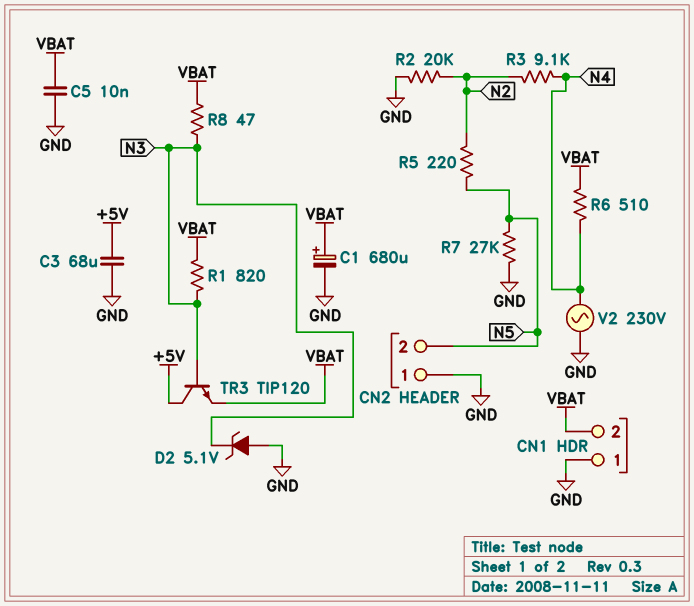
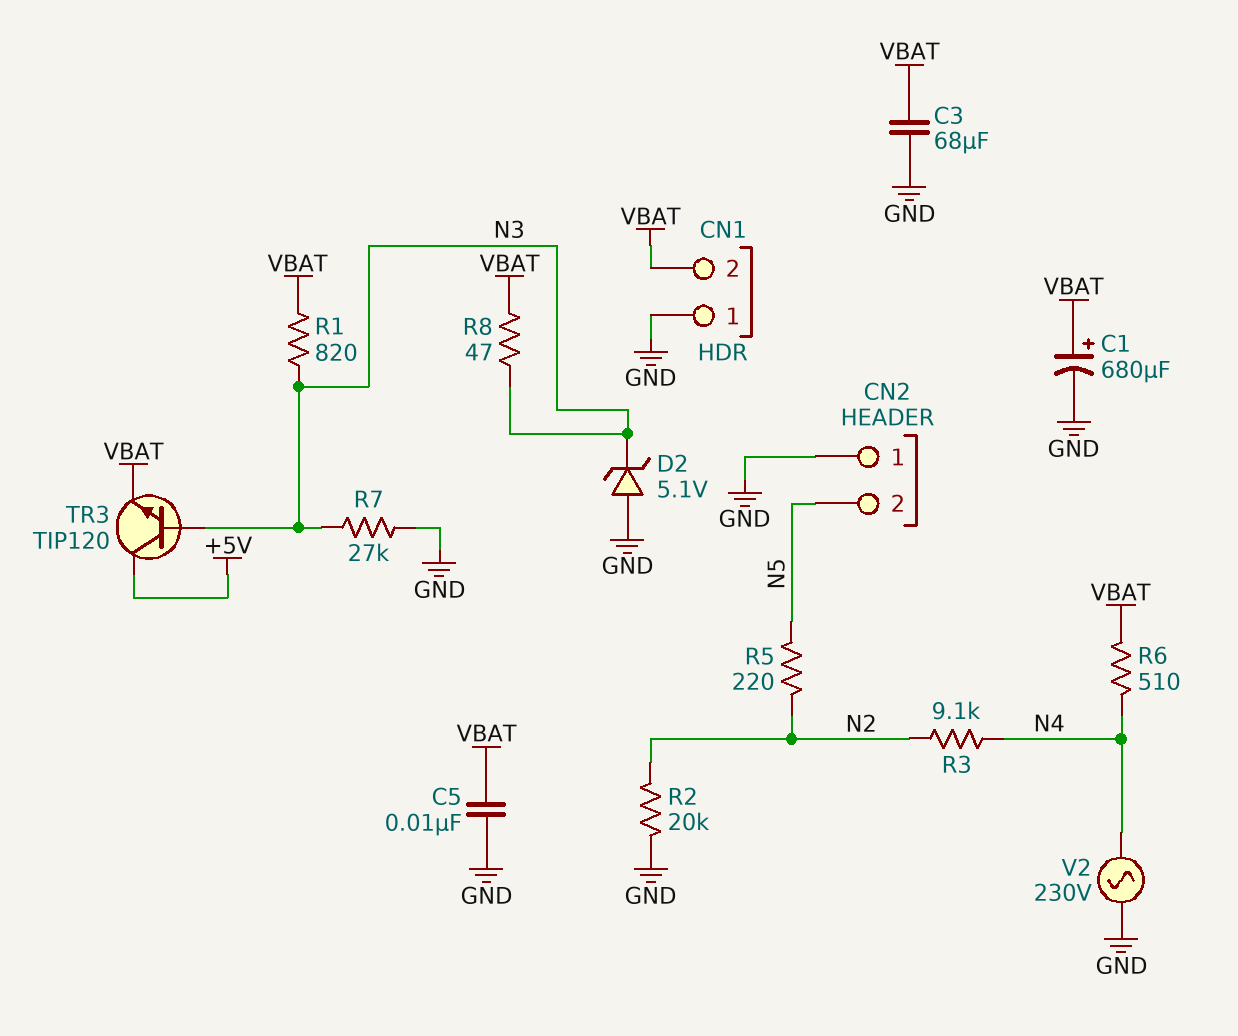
C3: 68uF (+5V, GND) -> 68uF (GND, VBAT)
R7: 27k (GND, N5) -> 27k (GND, N3)

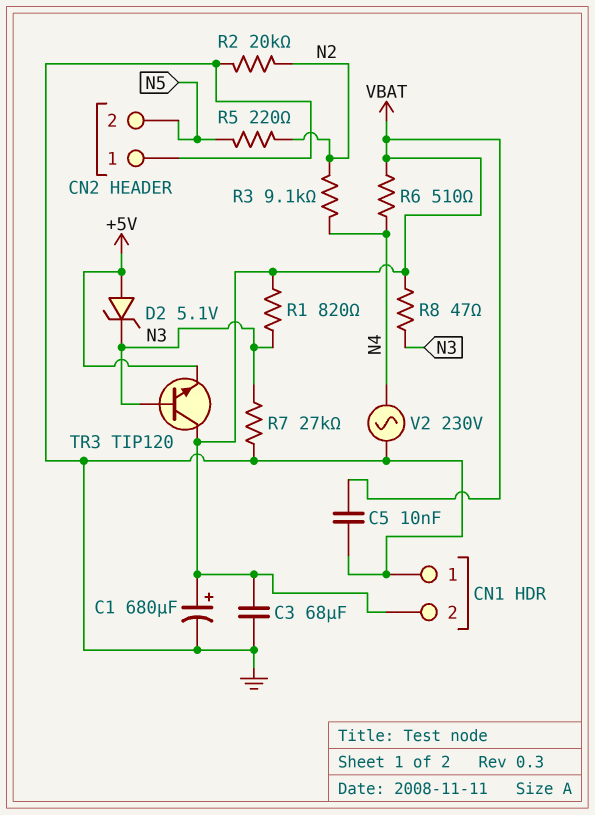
D2: zener 5.1V (A GND, K N3) -> zener 5.1V (A +5V, K N3)
TR3: NPN TIP120 (B N3, C +5V, E VBAT) -> NPN TIP120 (B N3, C VBAT, E +5V)

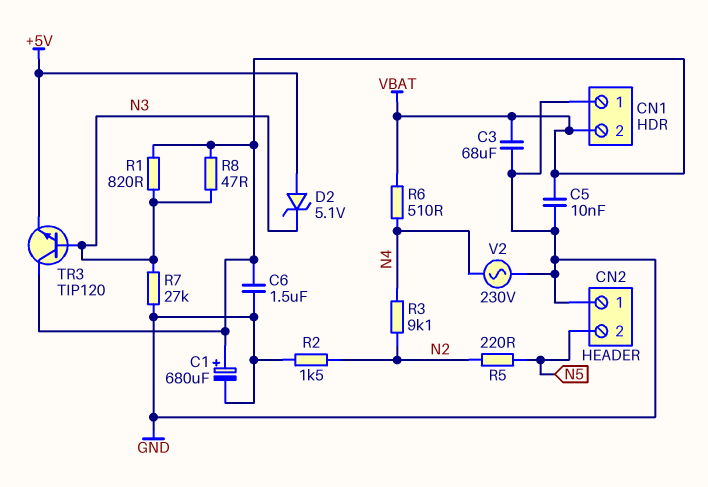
C6: none -> 1.5uF (GND, VBAT)
R2: 20k (GND, N2) -> 1.5k (GND, N2)

